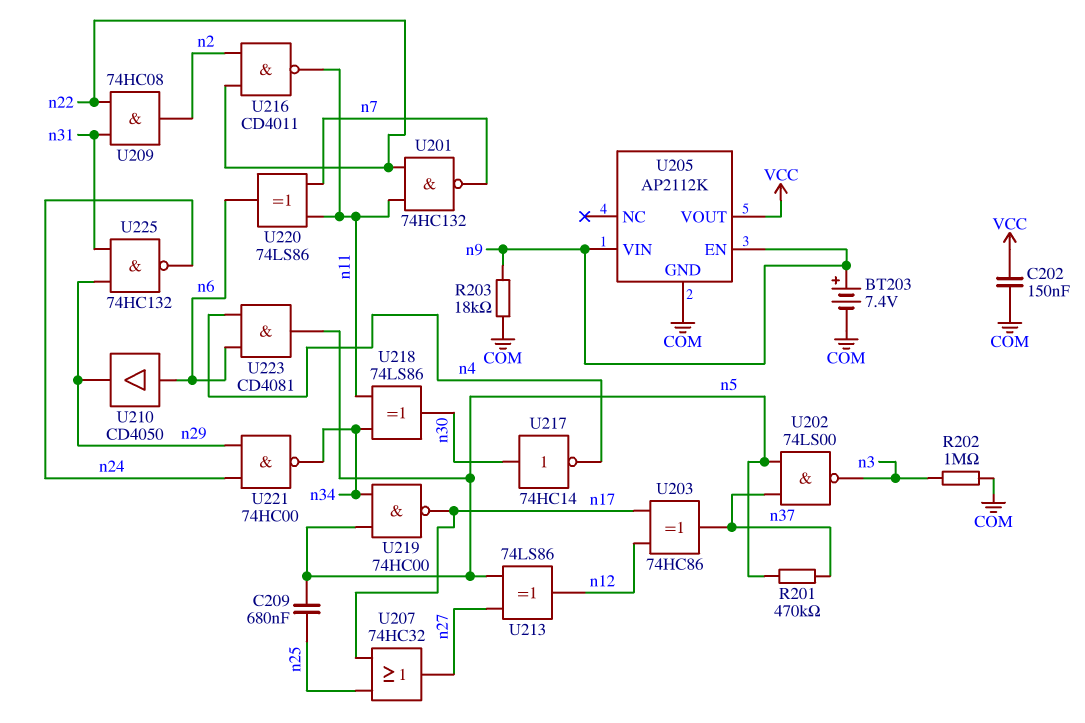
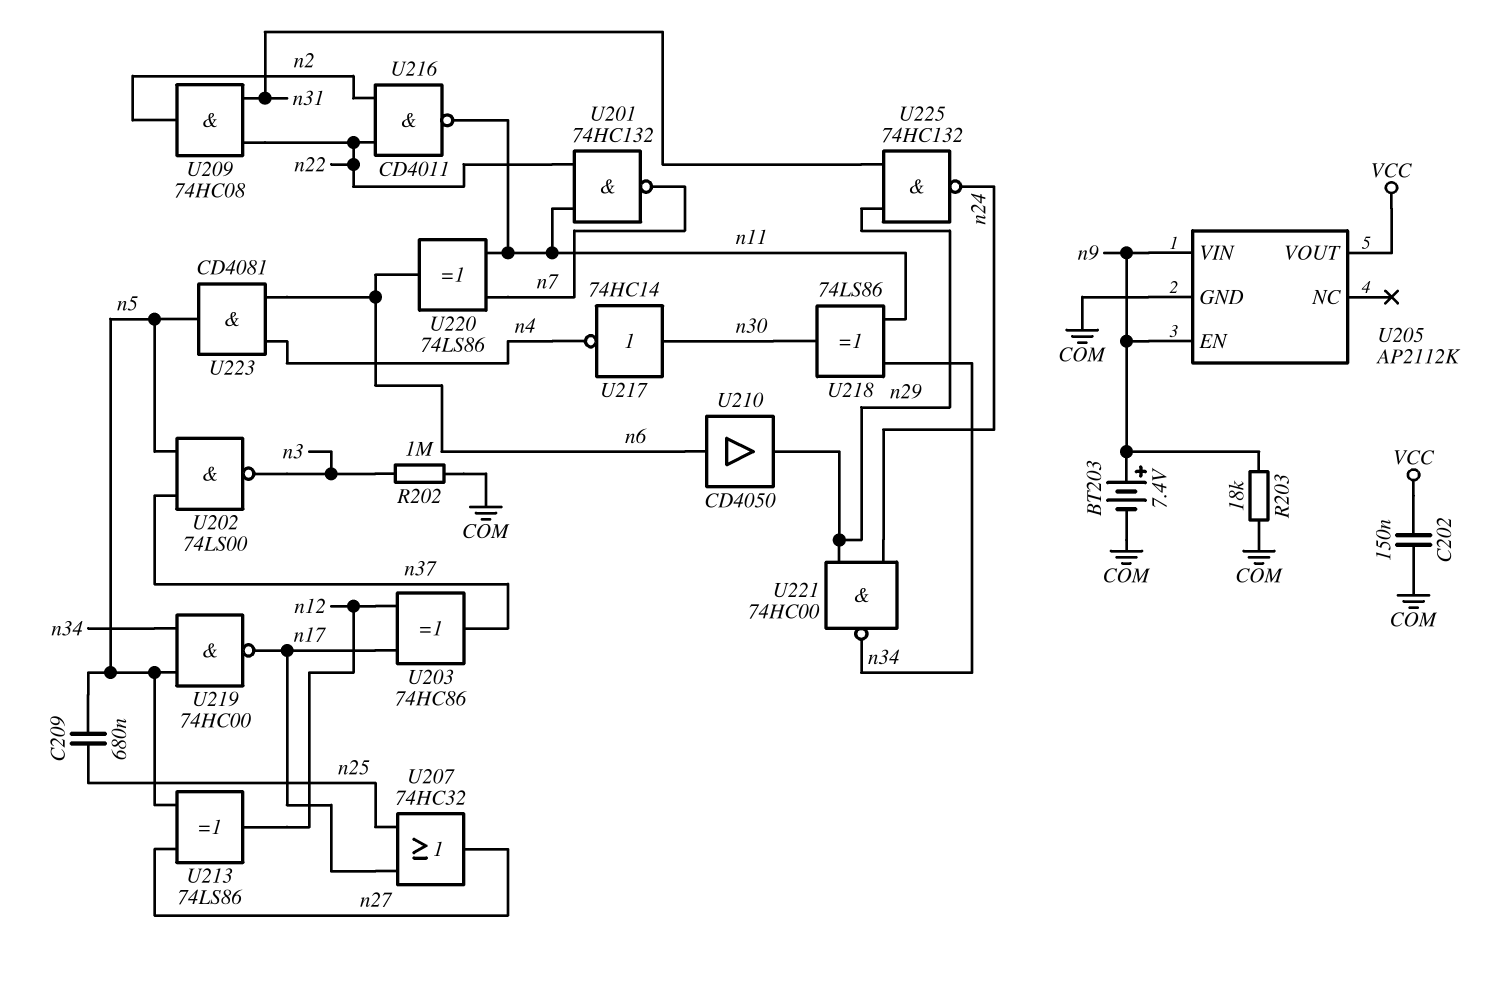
R201: 470k (n5, n37) -> none

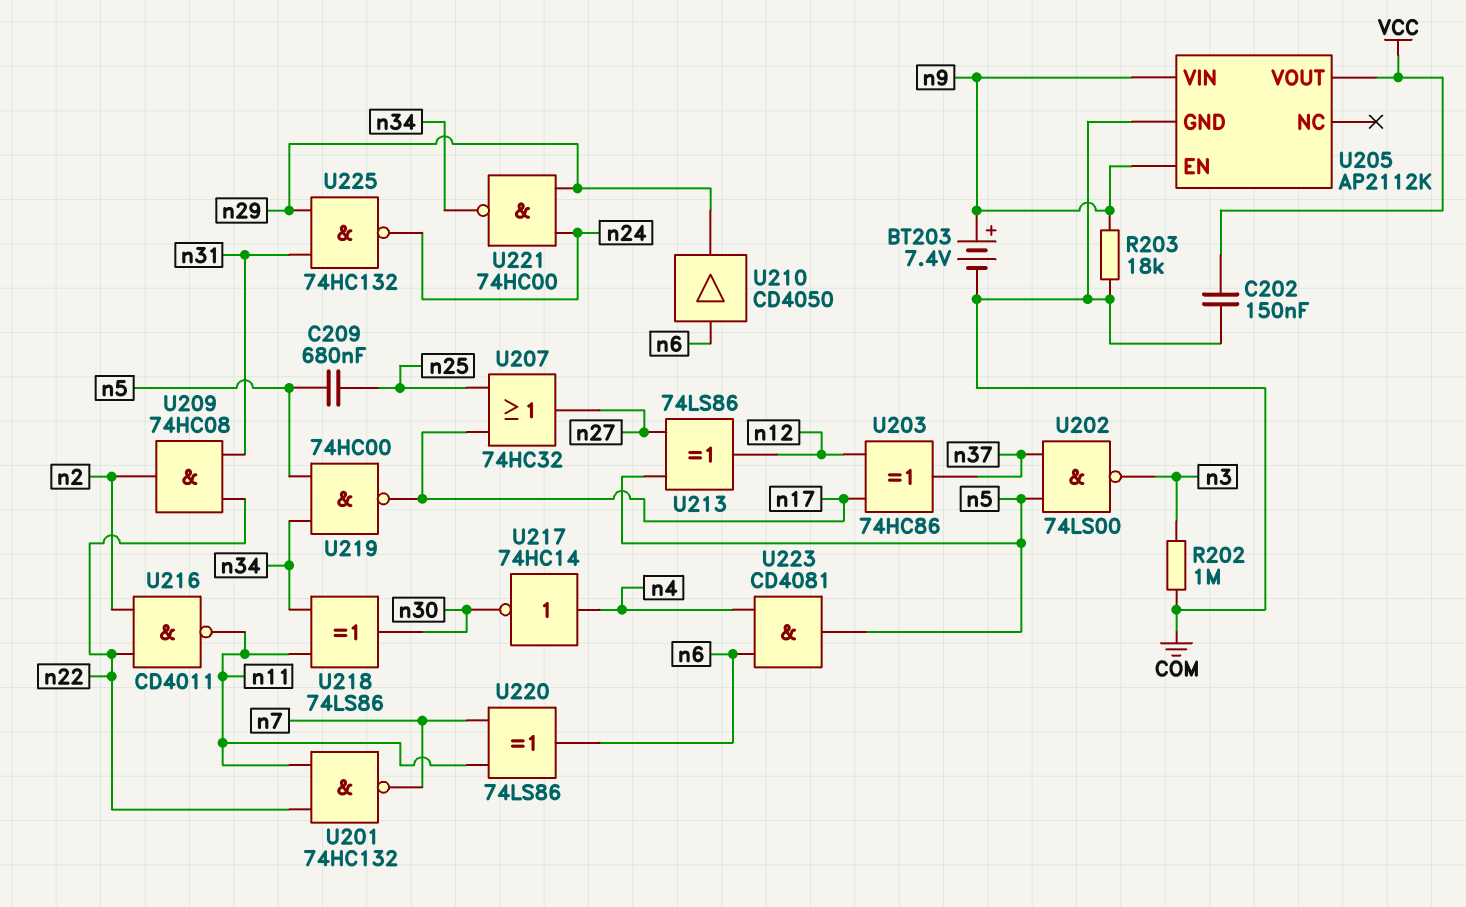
U217: NOT 74HC14 (in n30, out n4) -> NOT 74HC14 (in n4, out n30)

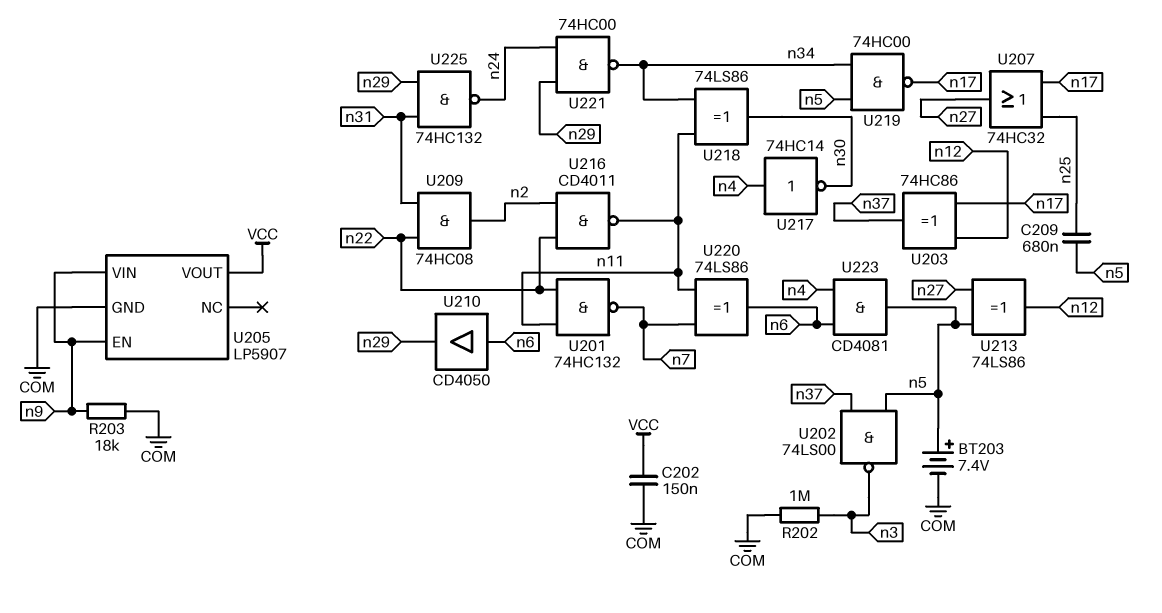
BT203: 7.4V (plus n9, minus COM) -> 7.4V (plus n5, minus COM)
U205: AP2112K -> LP5907

